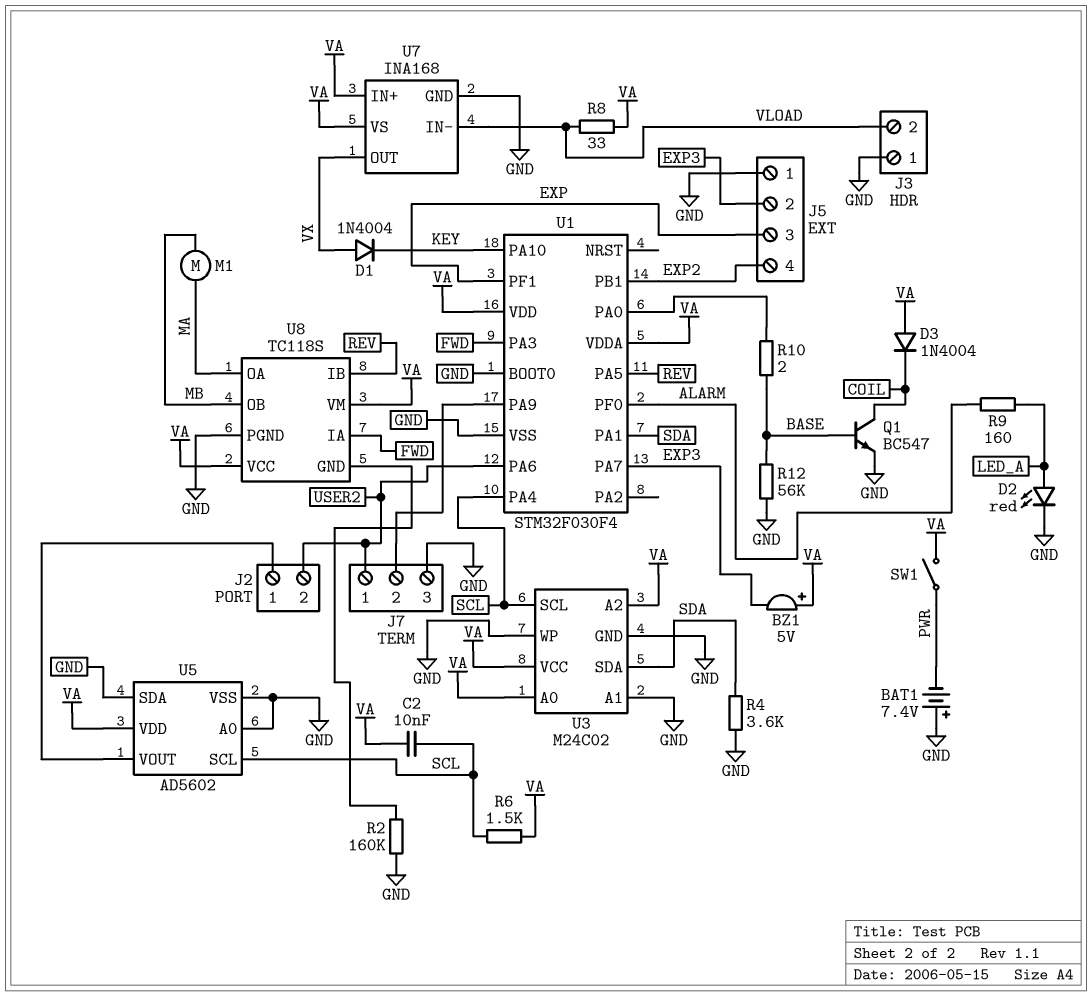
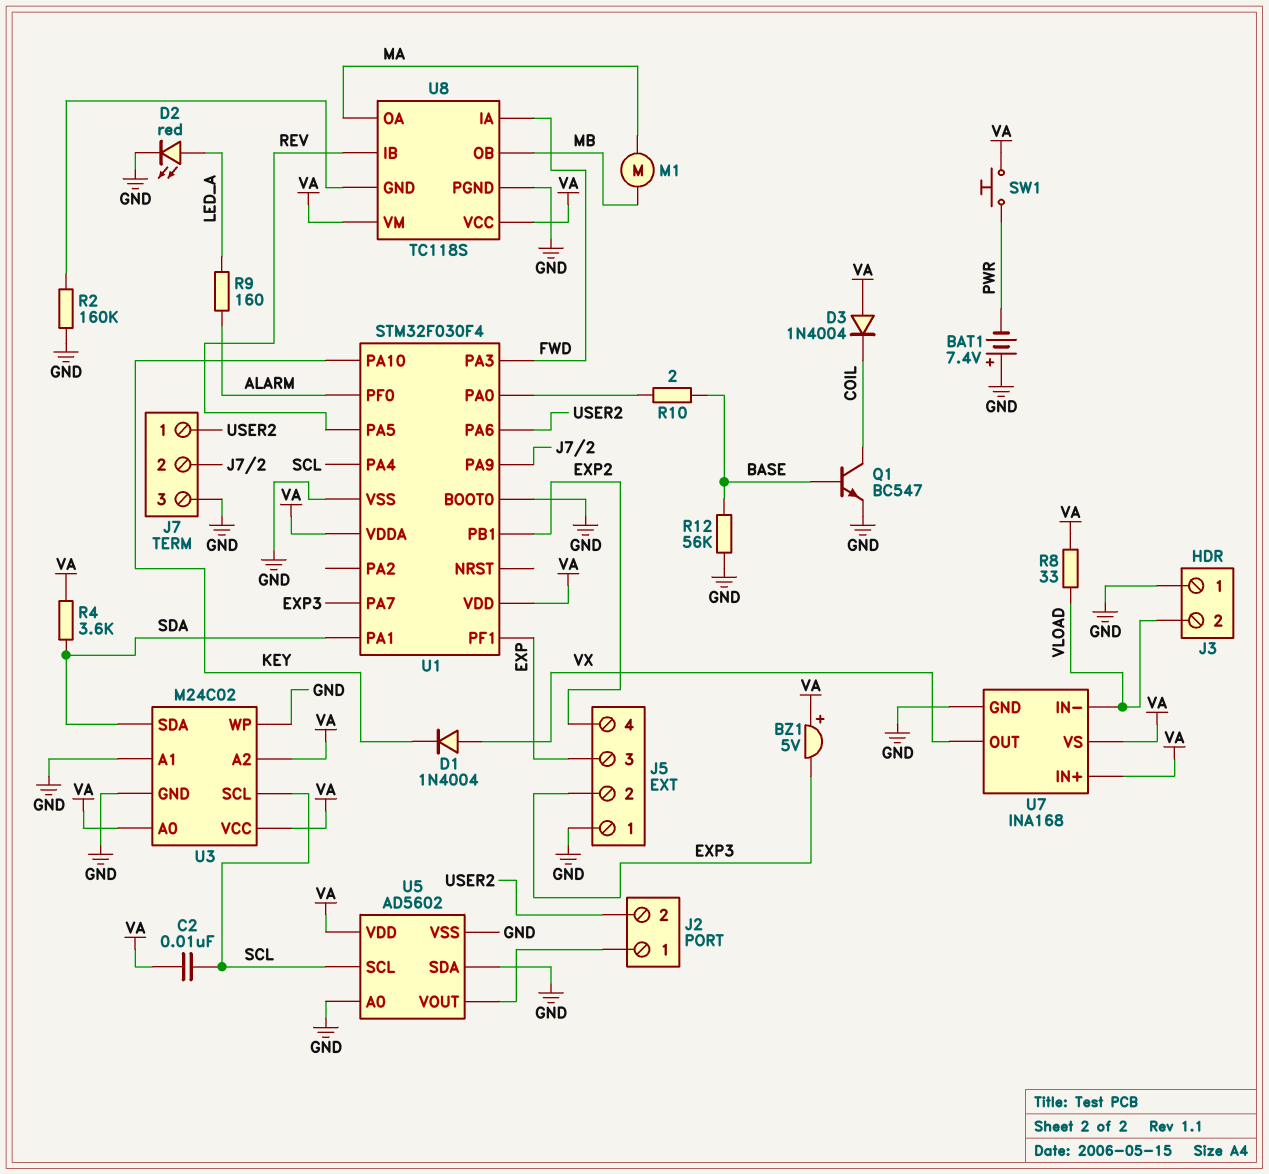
R4: 3.6k (GND, SDA) -> 3.6k (SDA, VA)
R6: 1.5k (SCL, VA) -> none
SW1: switch (PWR, VA) -> button (PWR, VA)

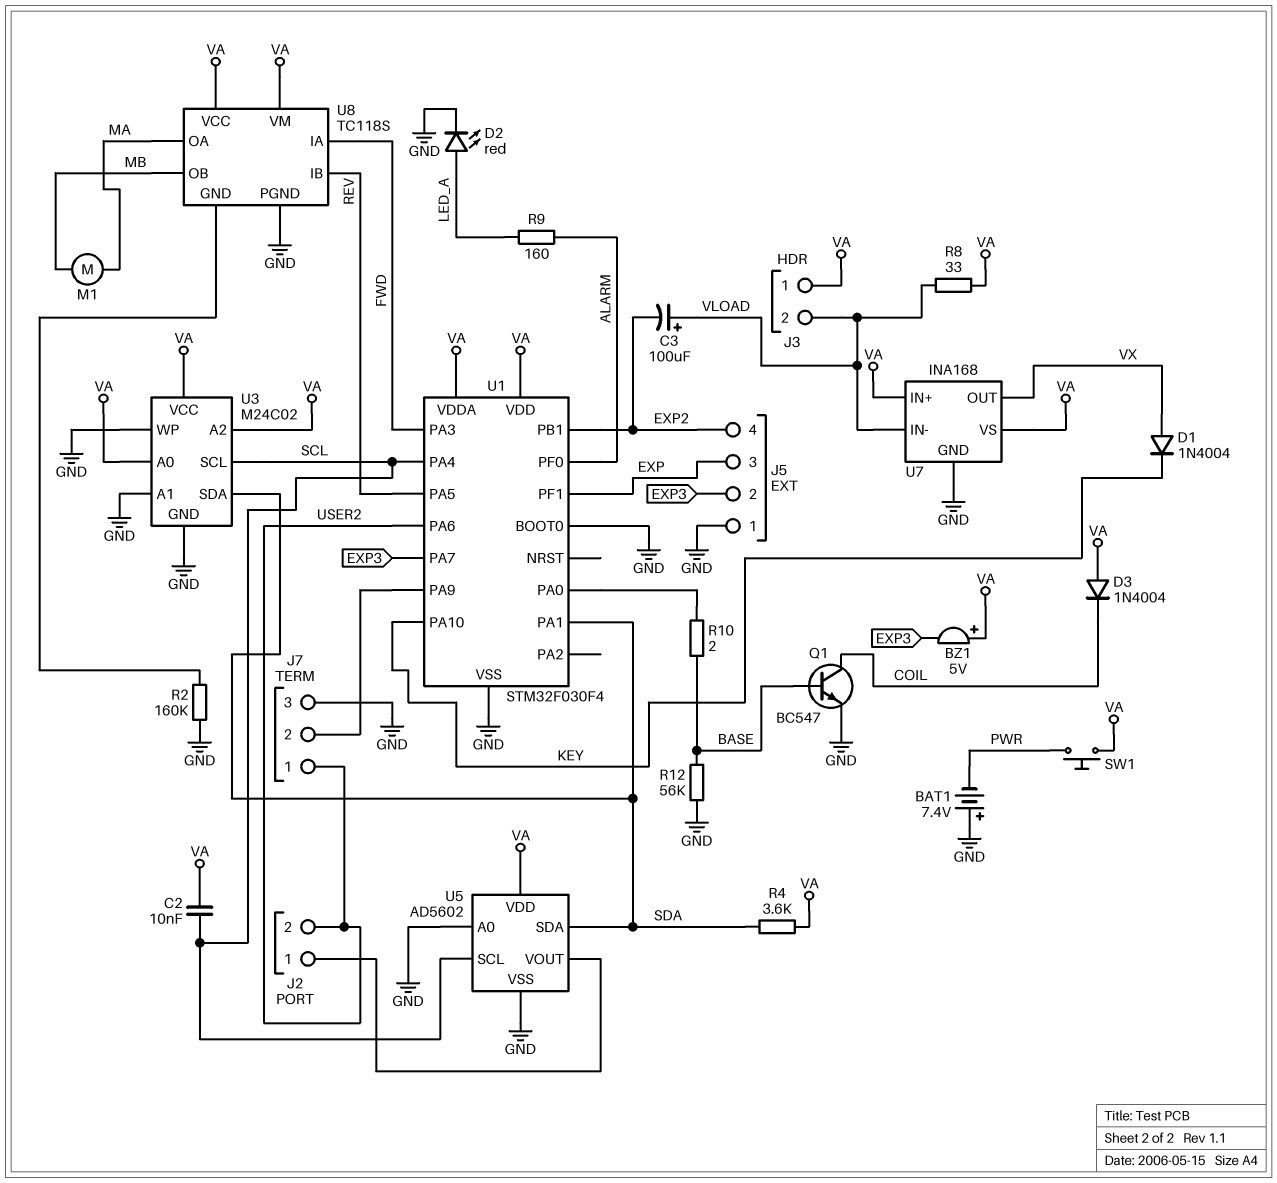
C3: none -> 100uF (plus VLOAD, minus EXP2)
J3 pin 1: GND -> VA
U5 pin SDA: GND -> SDA

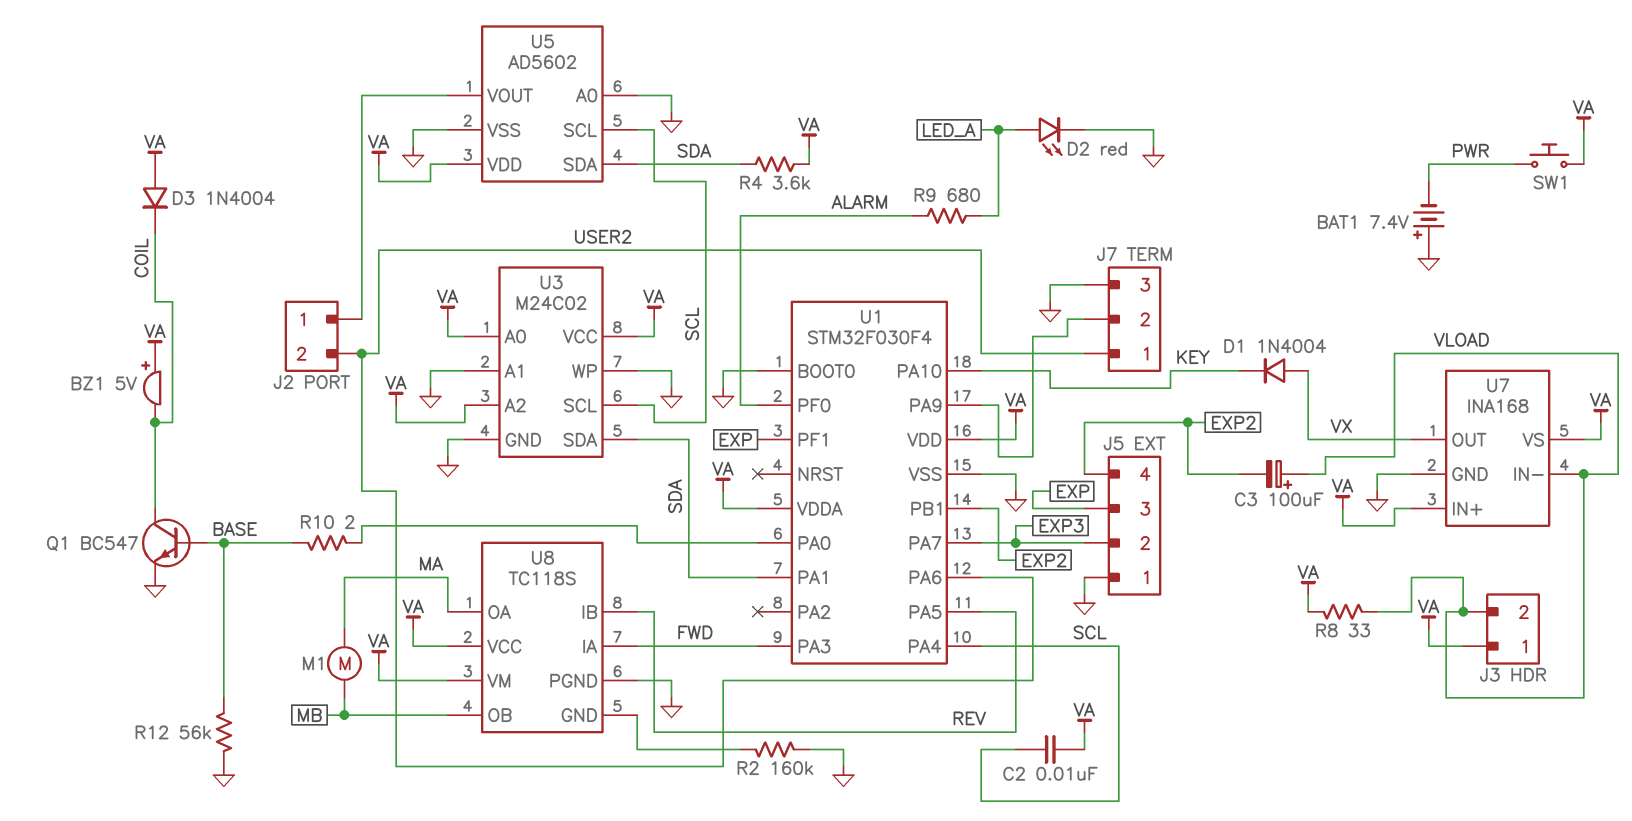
BZ1: buzzer 5V (plus VA, minus EXP3) -> buzzer 5V (plus VA, minus COIL)
R9: 160 (ALARM, LED_A) -> 680 (ALARM, LED_A)

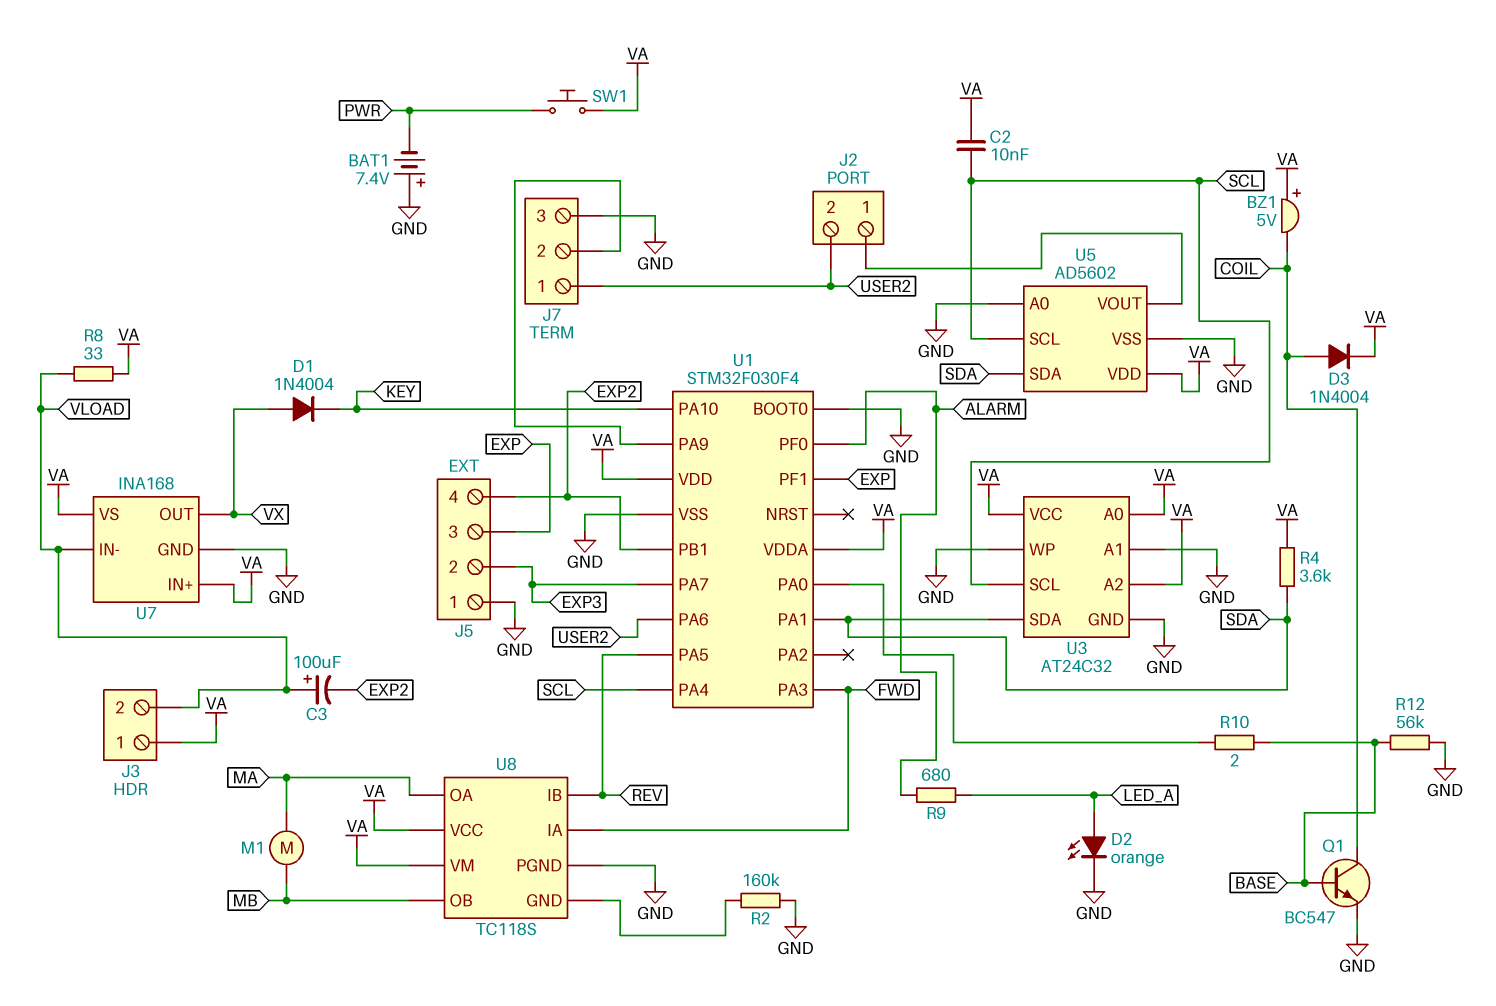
D2: LED red (A LED_A, K GND) -> LED orange (A LED_A, K GND)
D3: diode 1N4004 (A VA, K COIL) -> diode 1N4004 (A COIL, K VA)
U3: M24C02 -> AT24C32

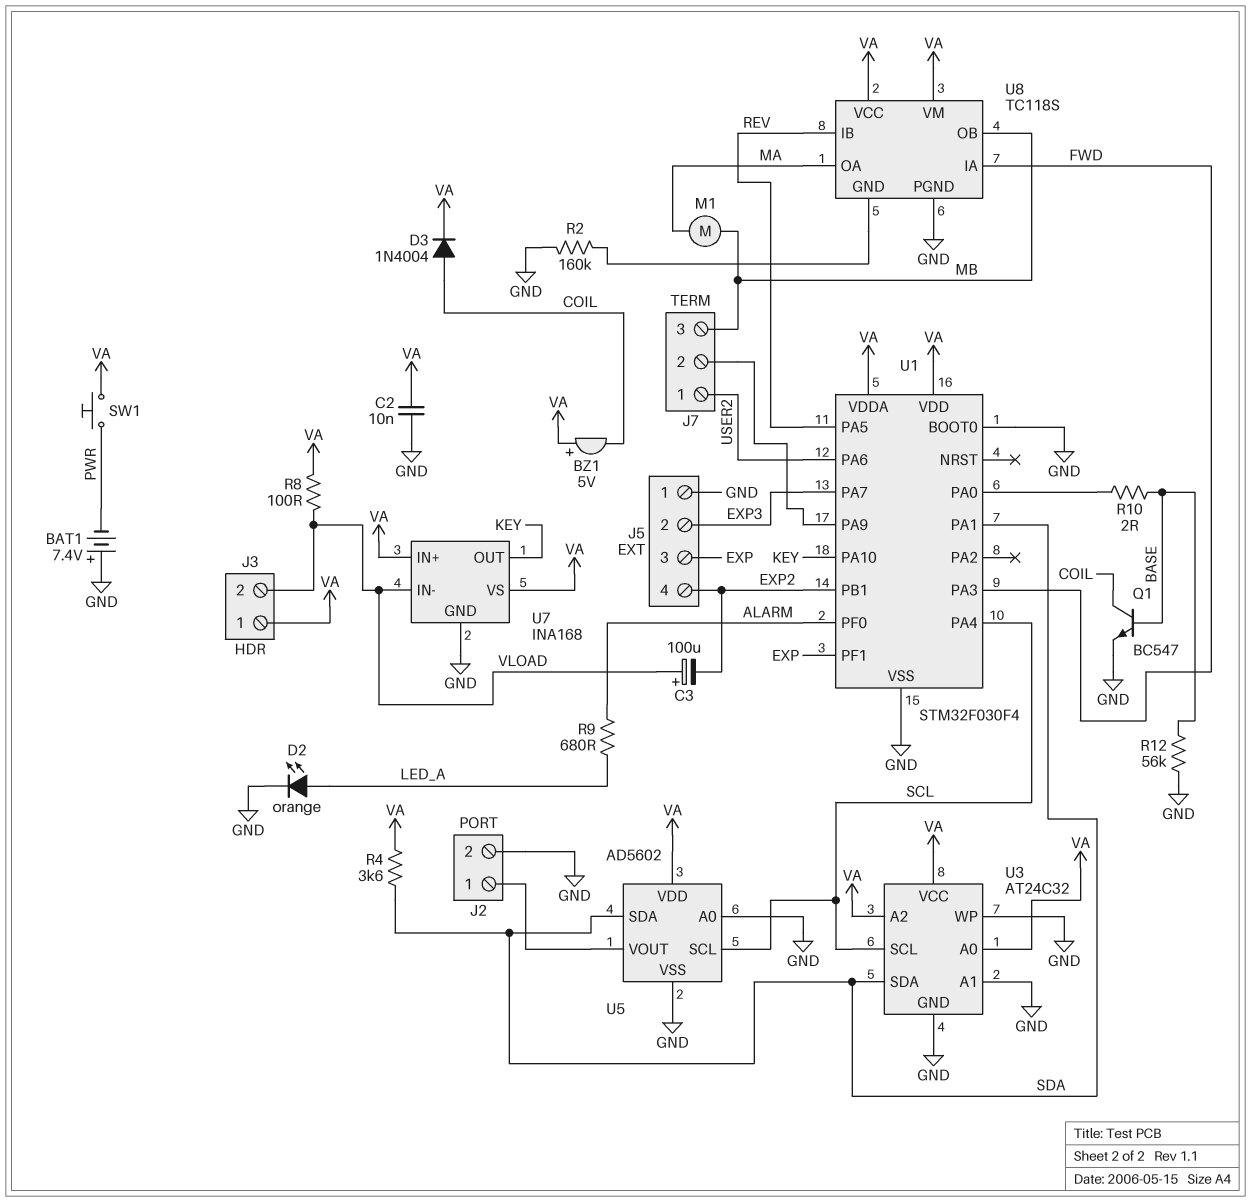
C2: 10nF (SCL, VA) -> 10nF (GND, VA)
D1: diode 1N4004 (A VX, K KEY) -> none
J2 pin 2: USER2 -> GND
J7 pin 3: GND -> MB
R8: 33 (VA, VLOAD) -> 100 (VA, VLOAD)
U7 pin OUT: VX -> KEY

